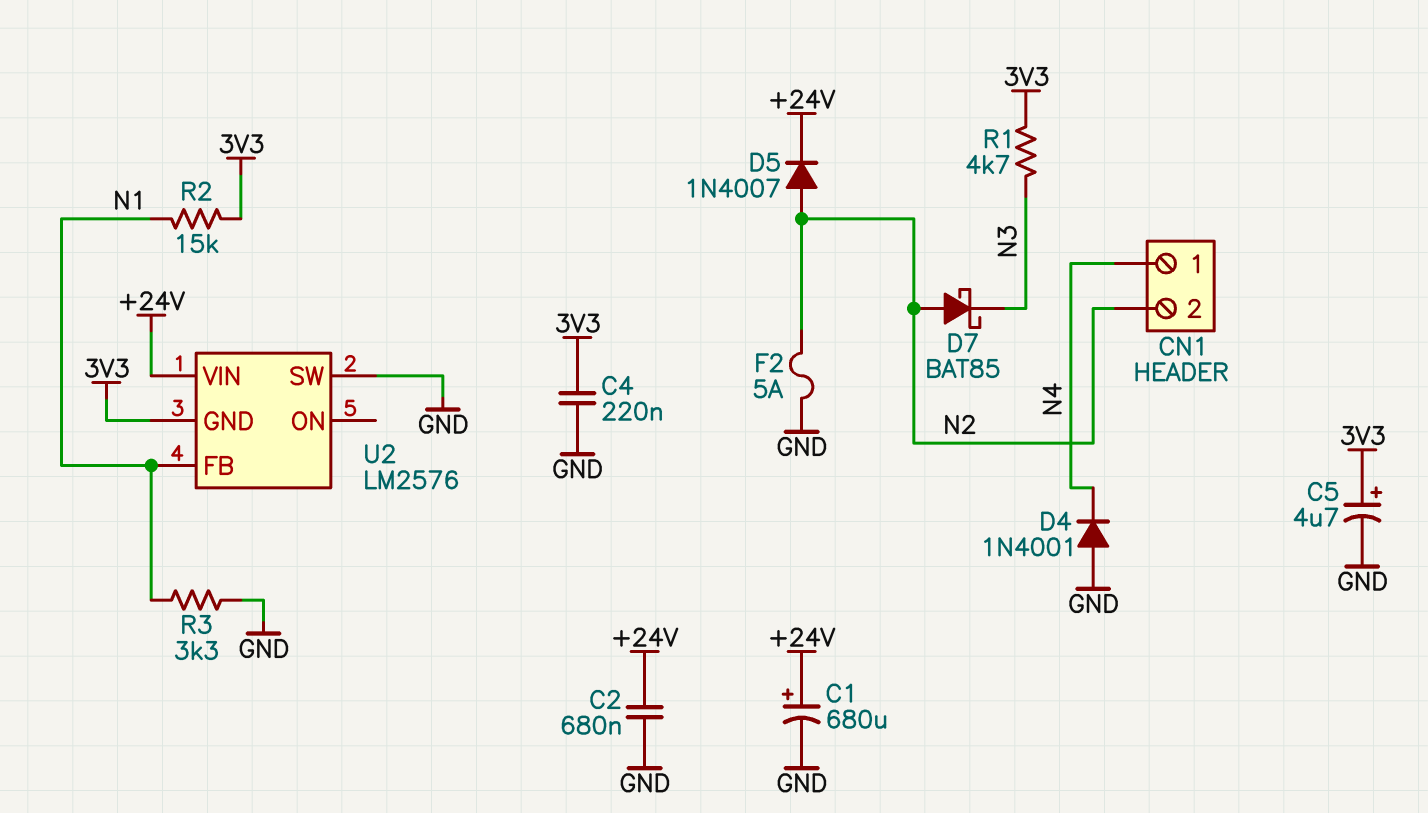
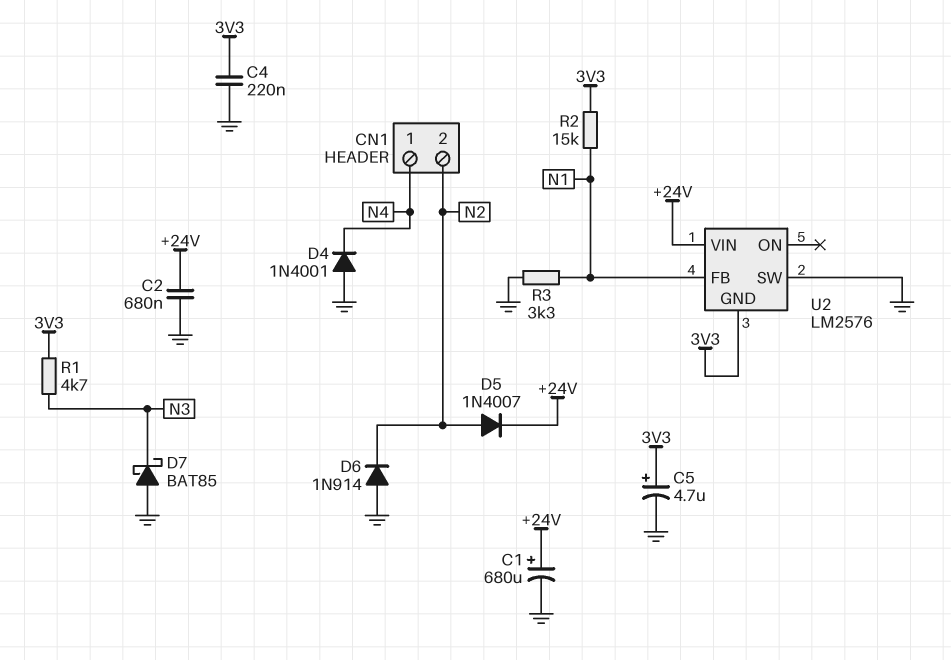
D6: none -> diode 1N914 (A GND, K N2)
D7: schottky BAT85 (A N2, K N3) -> schottky BAT85 (A GND, K N3)
F2: 5A (GND, N2) -> none

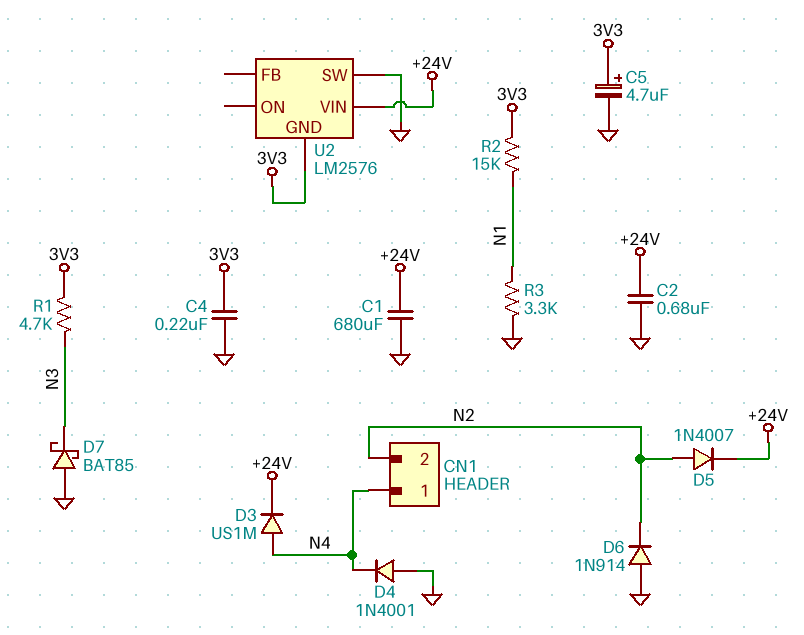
C1: 680uF (plus +24V, minus GND) -> 680uF (+24V, GND)
D3: none -> diode US1M (A N4, K +24V)
U2 pin FB: N1 -> none

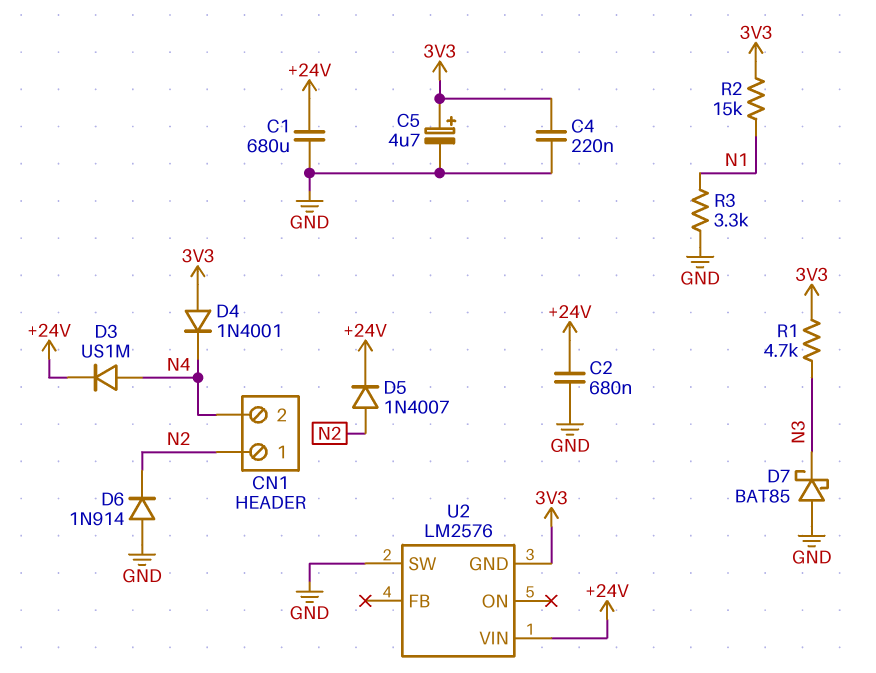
CN1 pin 1: N4 -> N2
CN1 pin 2: N2 -> N4
D4: diode 1N4001 (A GND, K N4) -> diode 1N4001 (A 3V3, K N4)

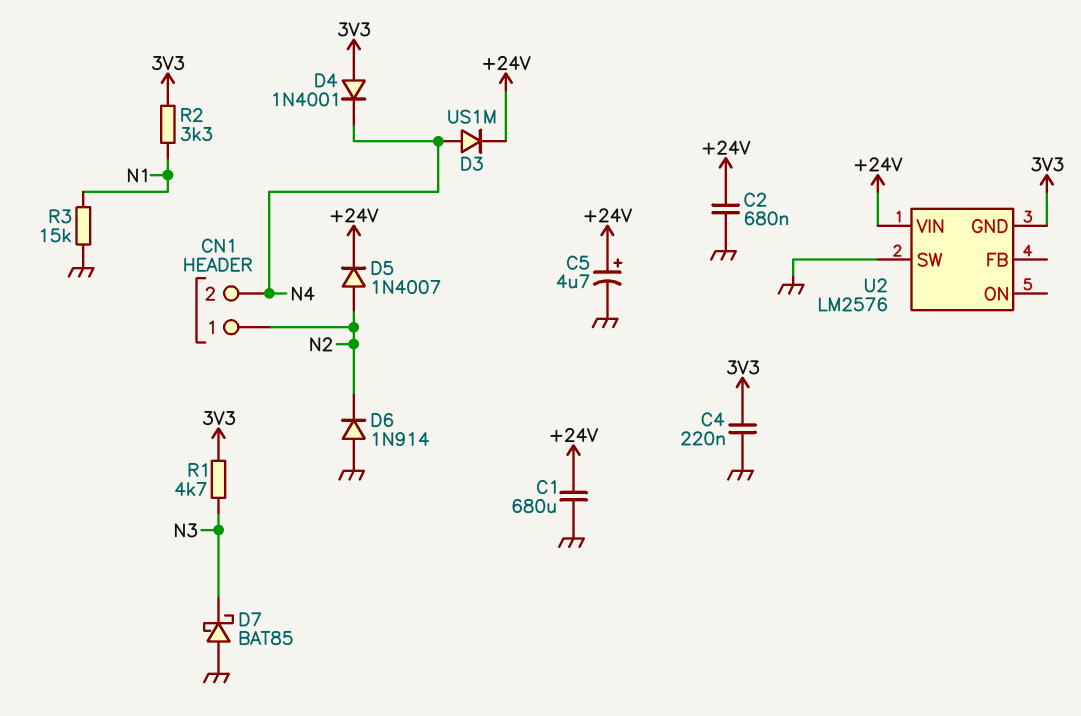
C5: 4.7uF (plus 3V3, minus GND) -> 4.7uF (plus +24V, minus GND)
R2: 15k (3V3, N1) -> 3.3k (3V3, N1)
R3: 3.3k (GND, N1) -> 15k (GND, N1)

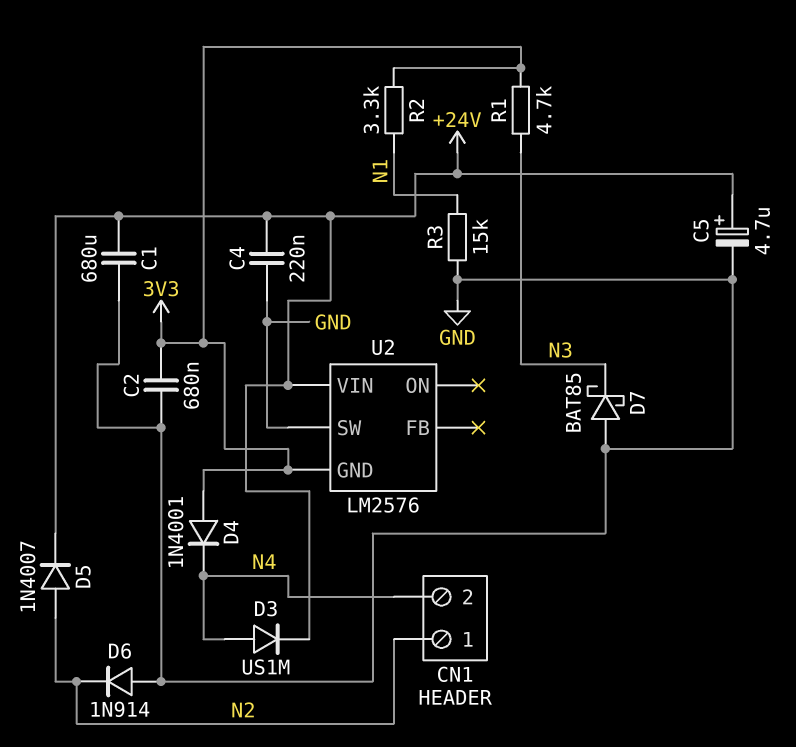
C2: 680nF (+24V, GND) -> 680nF (3V3, GND)
C4: 220nF (3V3, GND) -> 220nF (+24V, GND)

